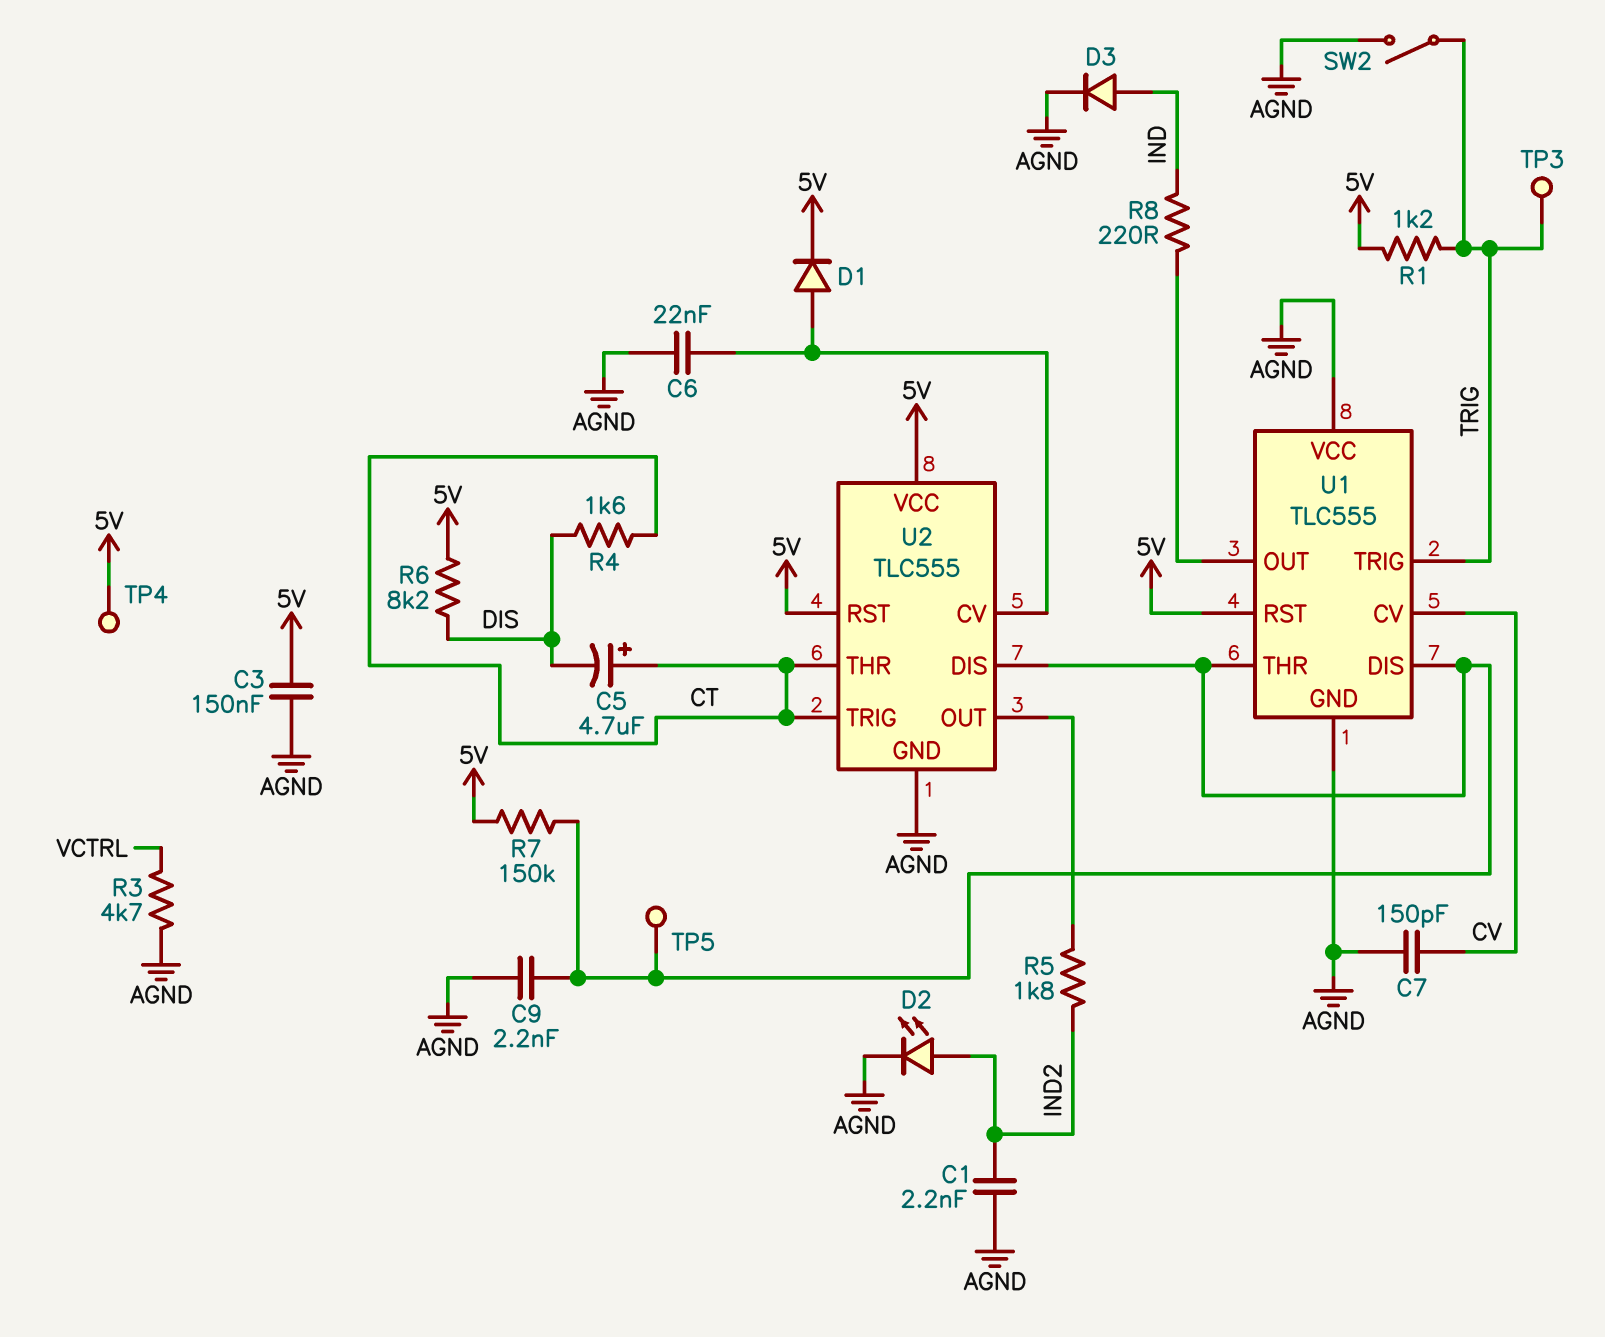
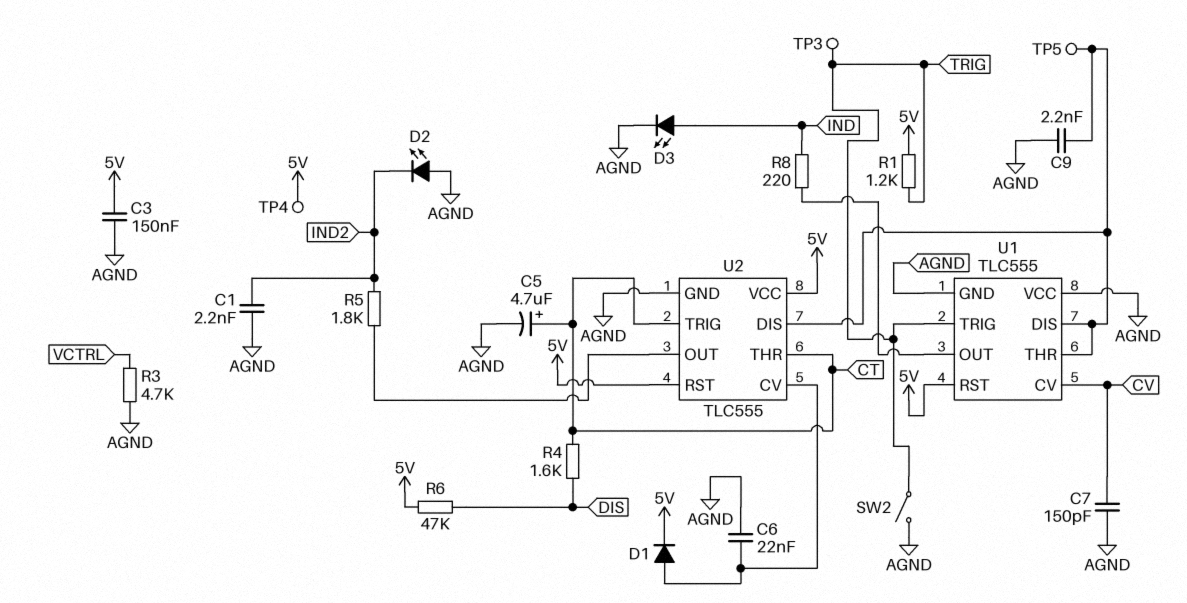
C5: 4.7uF (plus CT, minus DIS) -> 4.7uF (plus CT, minus AGND)
D2: LED (A IND2, K AGND) -> LED (A AGND, K IND2)
D3: diode (A IND, K AGND) -> LED (A IND, K AGND)
R6: 8.2k (5V, DIS) -> 47k (5V, DIS)
R7: 150k (5V, U1/DIS) -> none

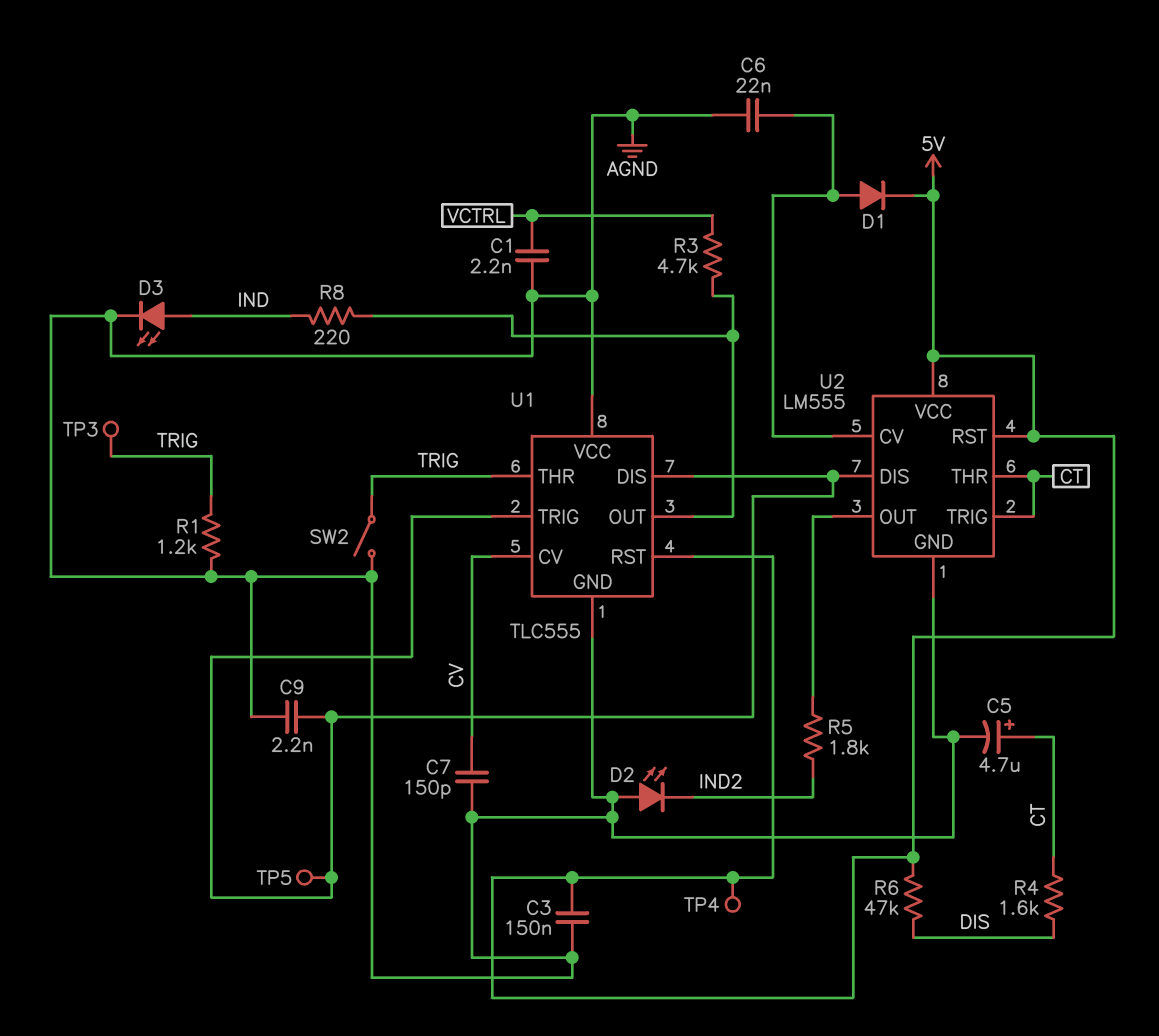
C1: 2.2nF (AGND, IND2) -> 2.2nF (AGND, VCTRL)
R1: 1.2k (5V, TRIG) -> 1.2k (AGND, TRIG)
R3: 4.7k (AGND, VCTRL) -> 4.7k (U1/OUT, VCTRL)
U1 pin THR: U1/DIS -> TRIG
U1 pin TRIG: TRIG -> U1/DIS
U2: TLC555 -> LM555

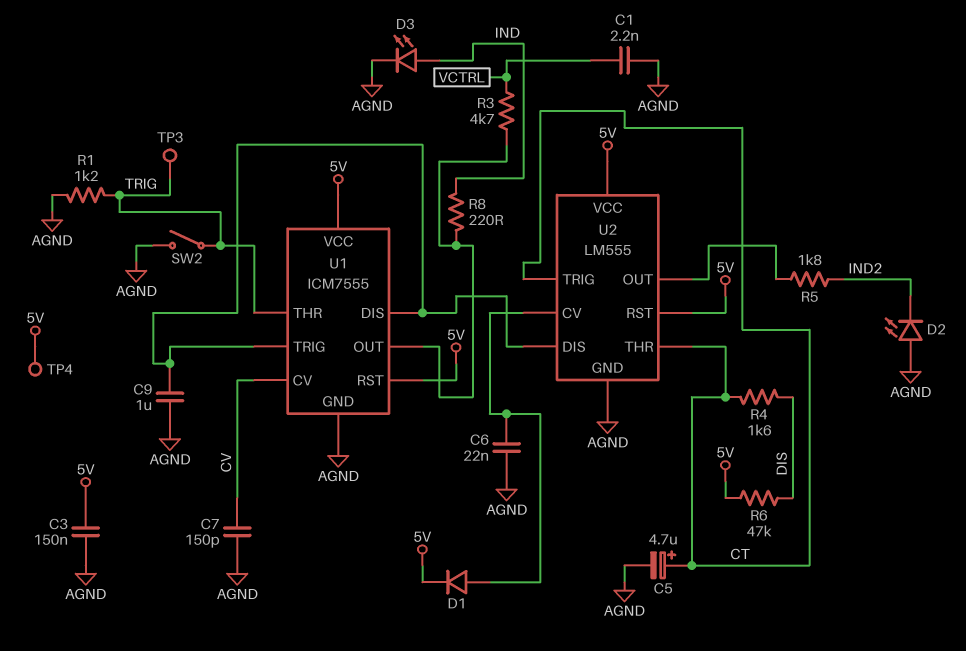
C9: 2.2nF (AGND, U1/DIS) -> 1uF (AGND, U1/DIS)
TP5: test point (U1/DIS) -> none
U1: TLC555 -> ICM7555
U1 pin VCC: AGND -> 5V

